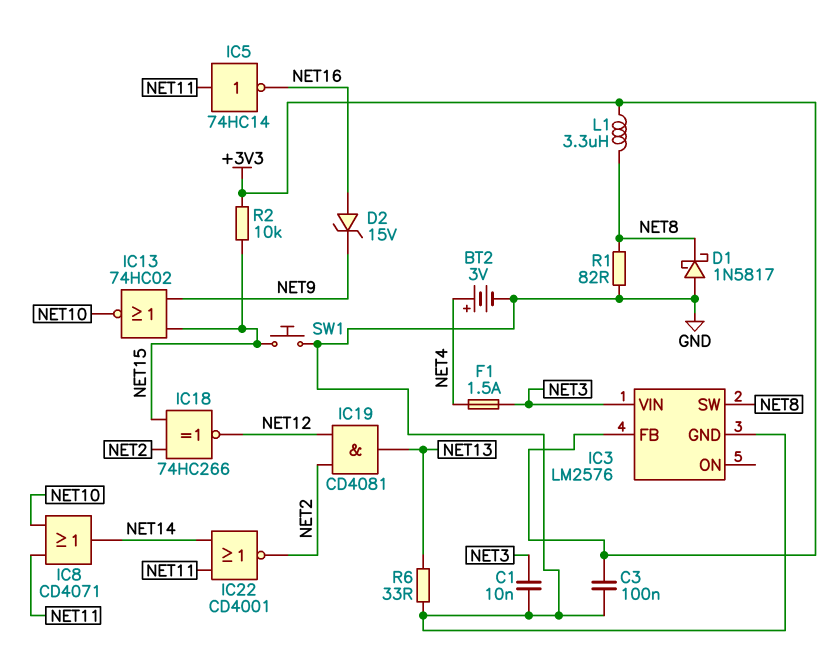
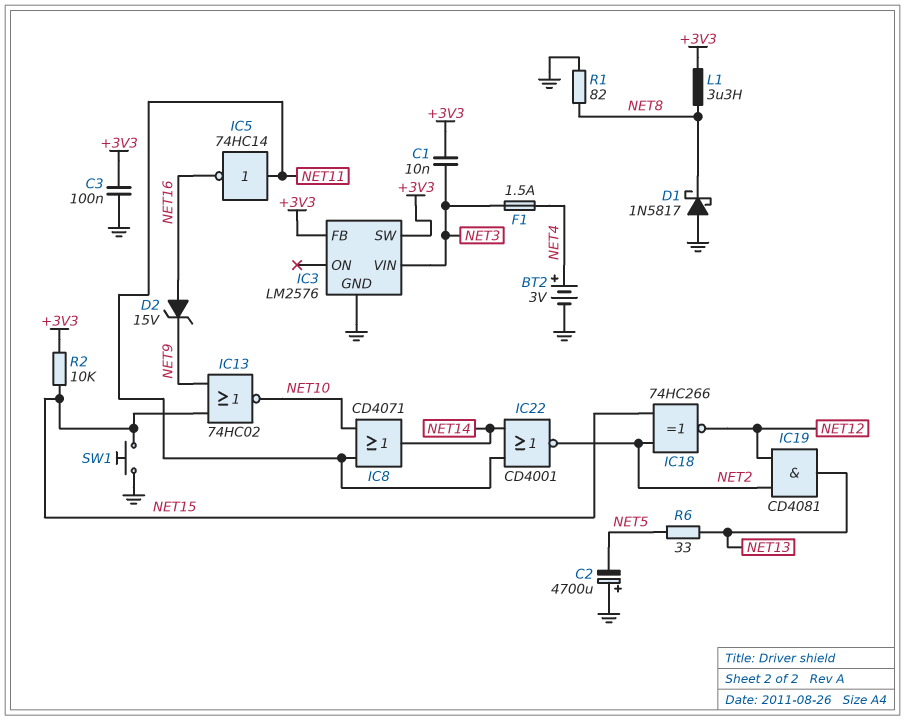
C1: 10nF (GND, NET3) -> 10nF (+3V3, NET3)
C2: none -> 4700uF (plus GND, minus NET5)
IC3 pin SW: NET8 -> +3V3
R6: 33 (GND, NET13) -> 33 (NET5, NET13)

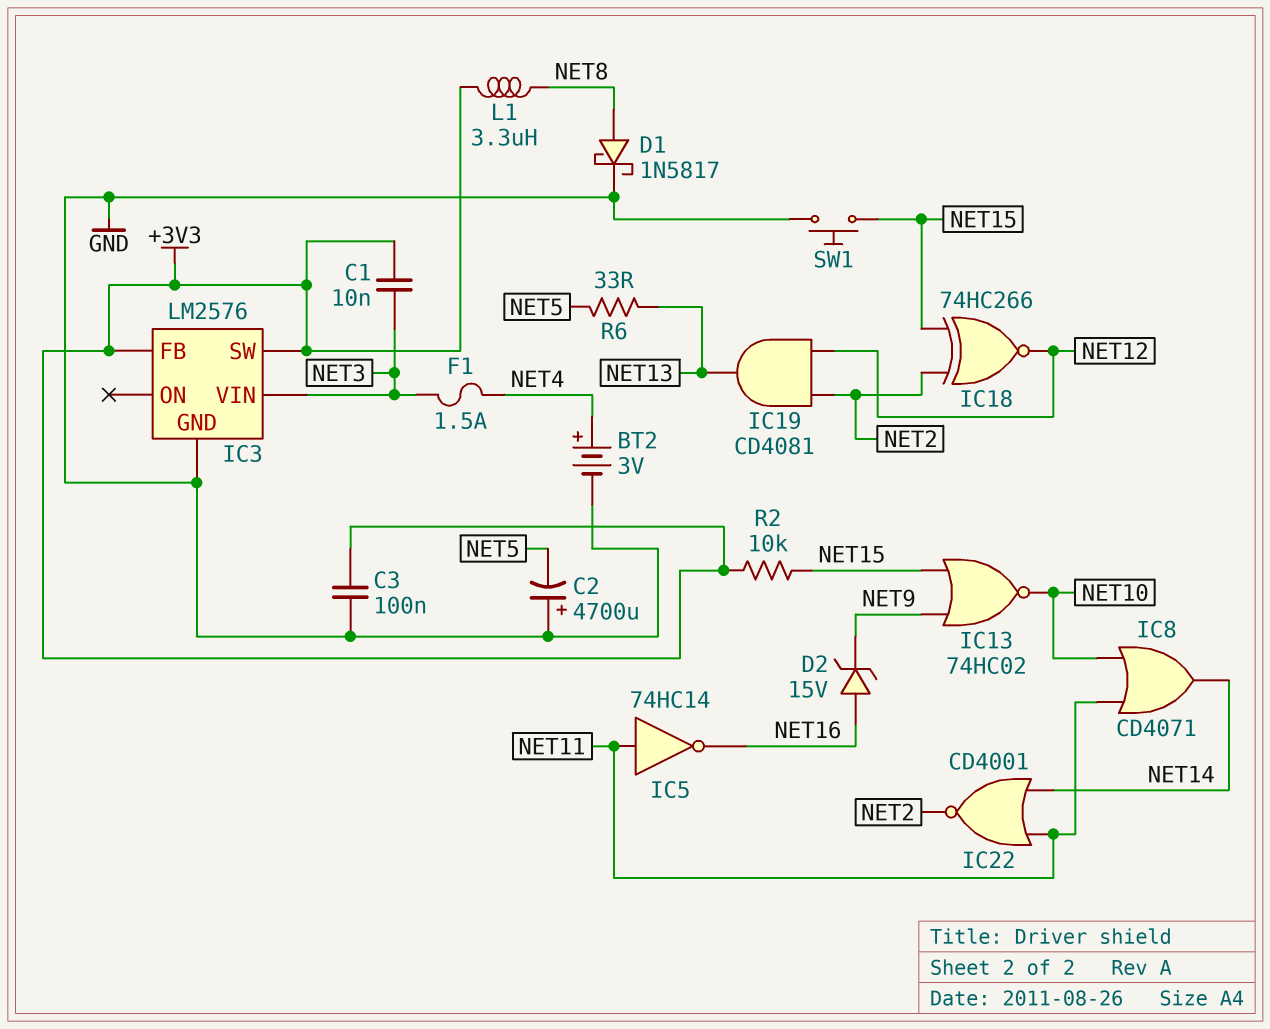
D1: schottky 1N5817 (A GND, K NET8) -> schottky 1N5817 (A NET8, K GND)
R1: 82 (GND, NET8) -> none

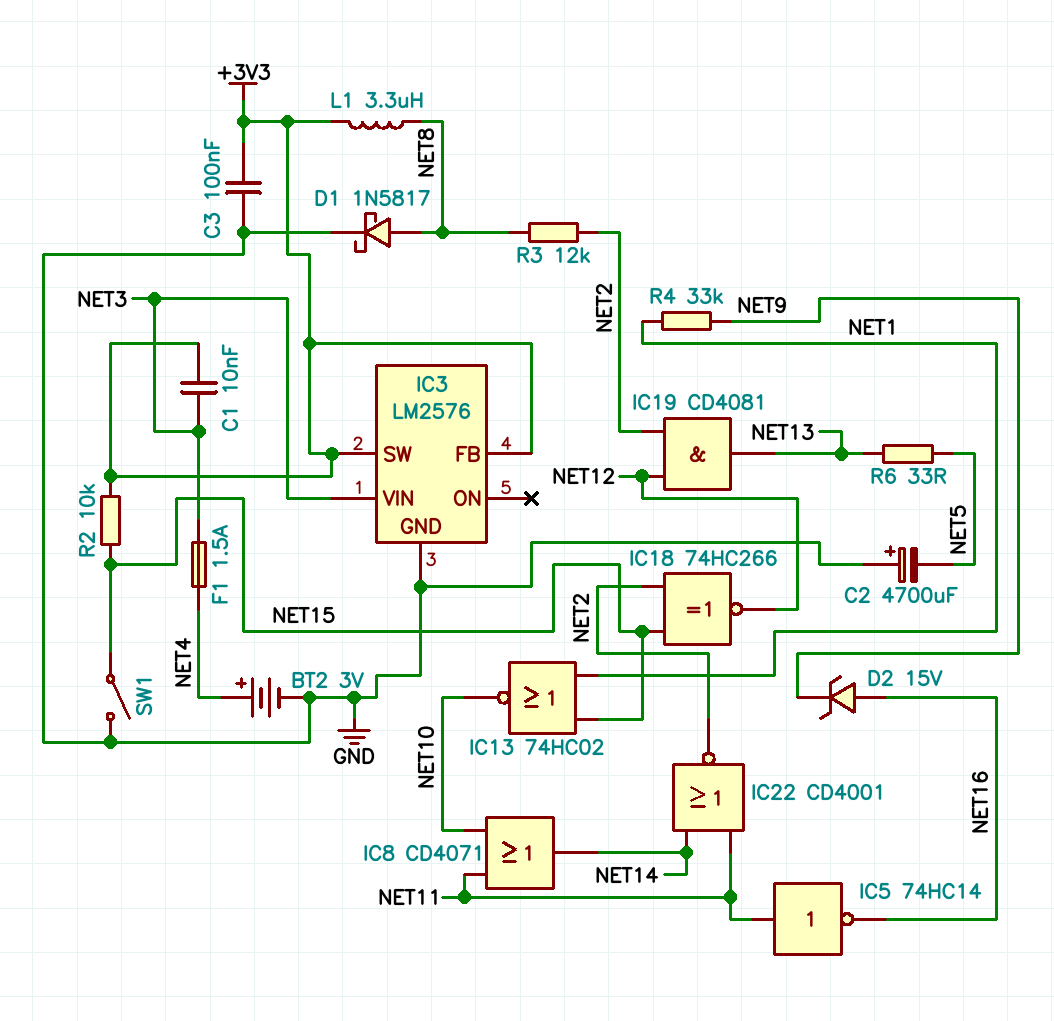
IC13: NOR 74HC02 (in NET9, in NET15, out NET10) -> NOR 74HC02 (in NET1, in NET15, out NET10)
R3: none -> 12k (NET2, NET8)
R4: none -> 33k (NET1, NET9)
SW1: button (GND, NET15) -> switch (GND, NET15)

